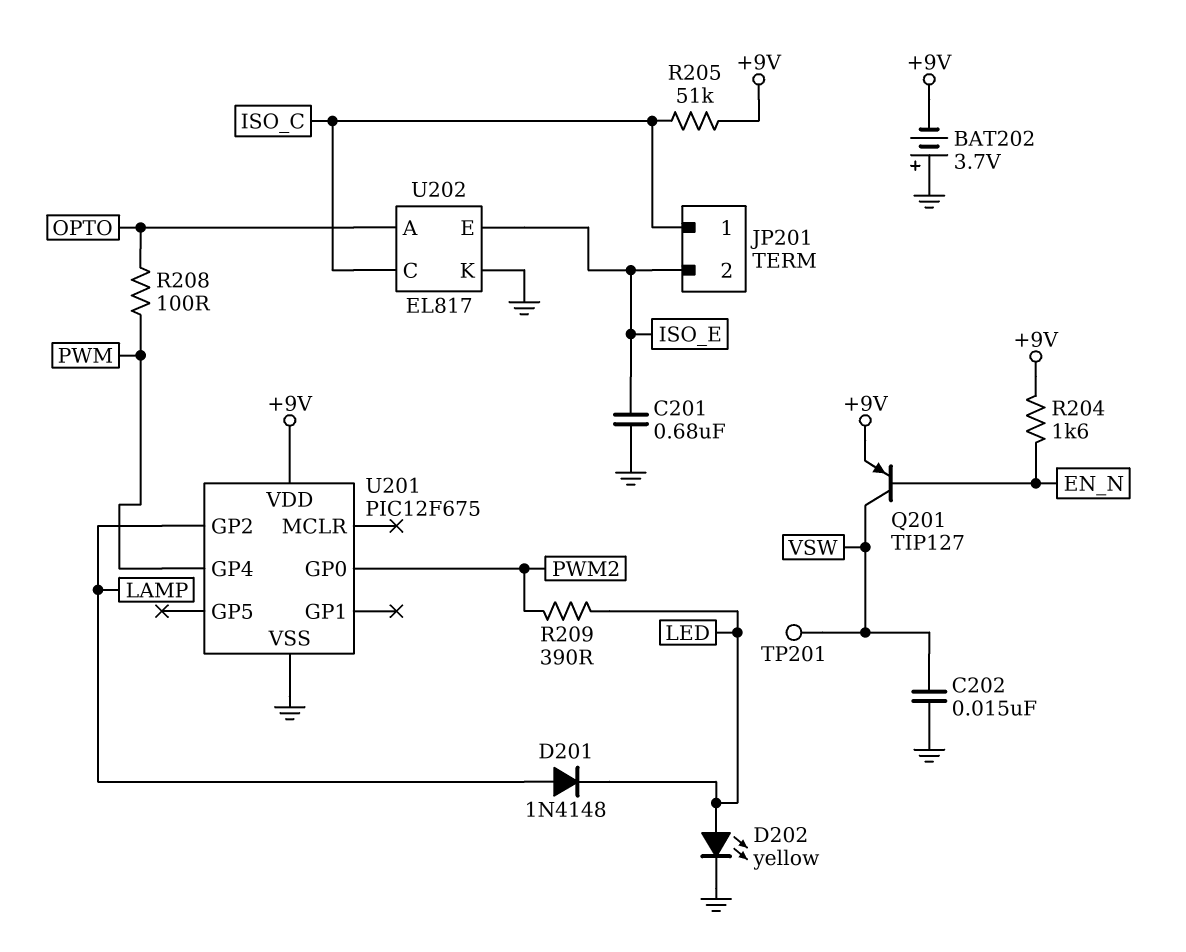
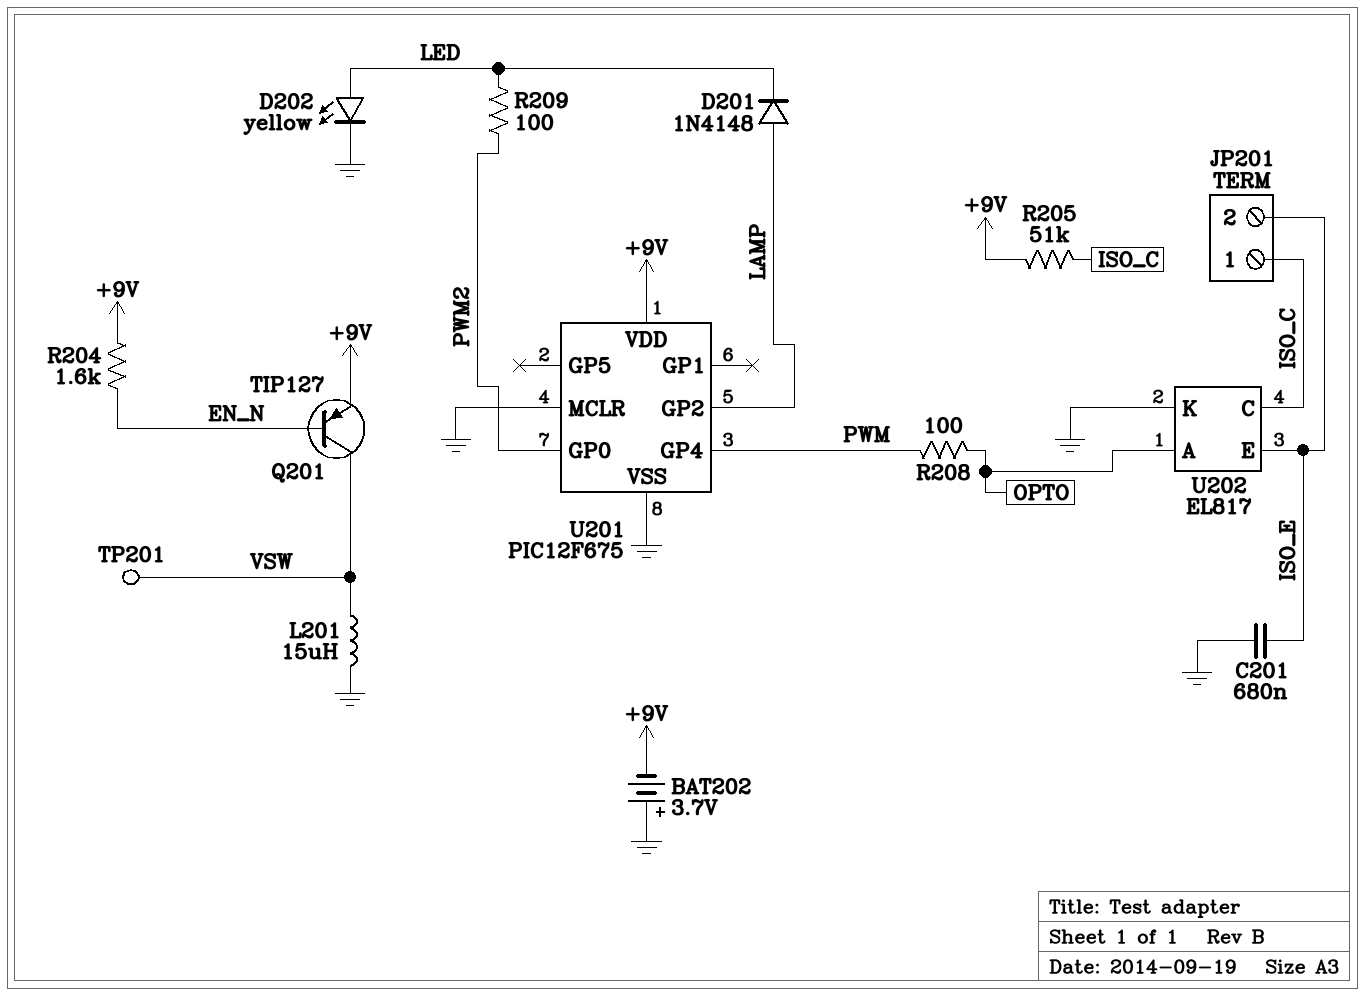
C202: 15nF (GND, VSW) -> none
L201: none -> 15uH (GND, VSW)
R209: 390 (LED, PWM2) -> 100 (LED, PWM2)
U201 pin MCLR: none -> GND

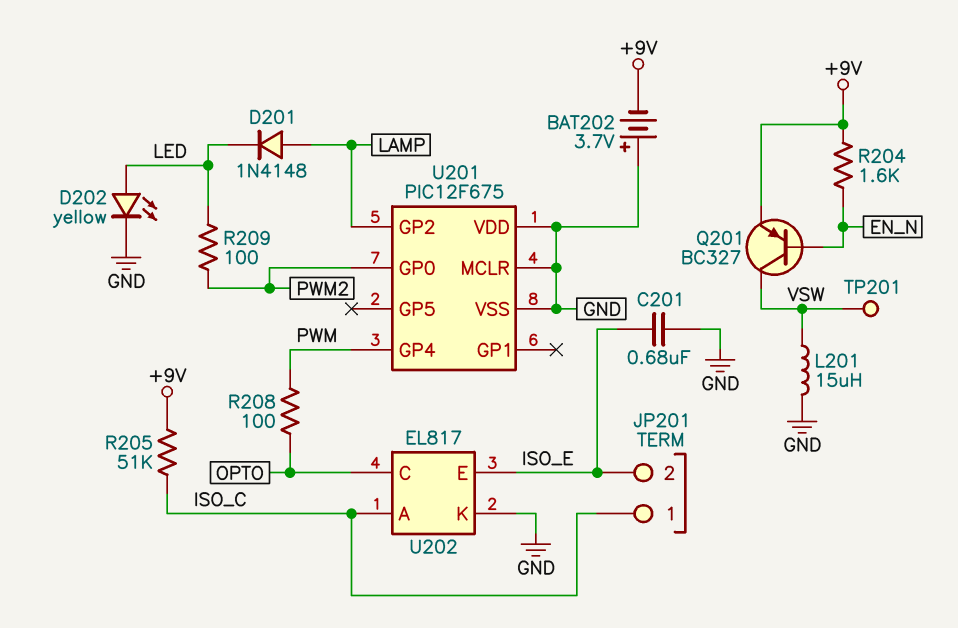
Q201: PNP TIP127 (B EN_N, C VSW, E +9V) -> PNP BC327 (B EN_N, C VSW, E +9V)
U201 pin VDD: +9V -> GND
U202 pin A: OPTO -> ISO_C
U202 pin C: ISO_C -> OPTO

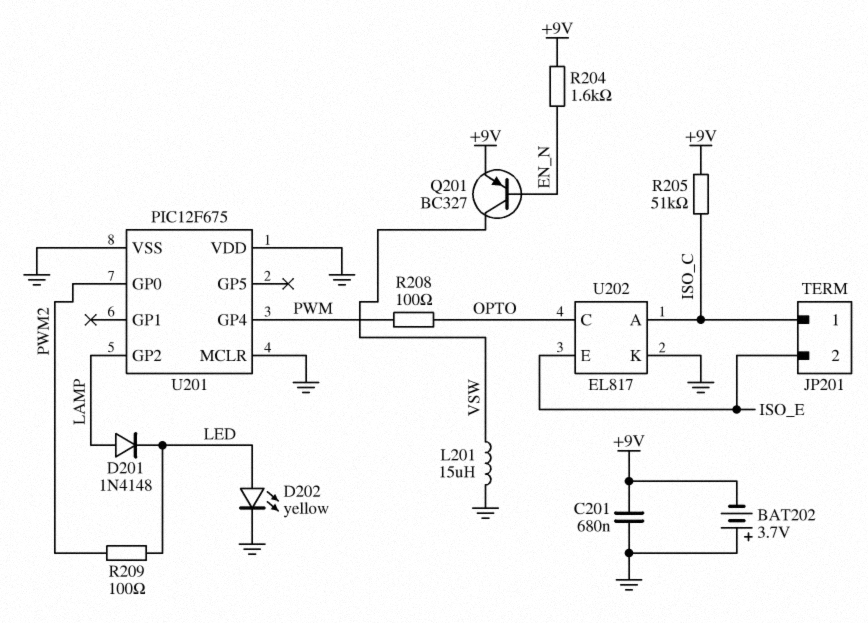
C201: 680nF (GND, ISO_E) -> 680nF (+9V, GND)
TP201: test point (VSW) -> none

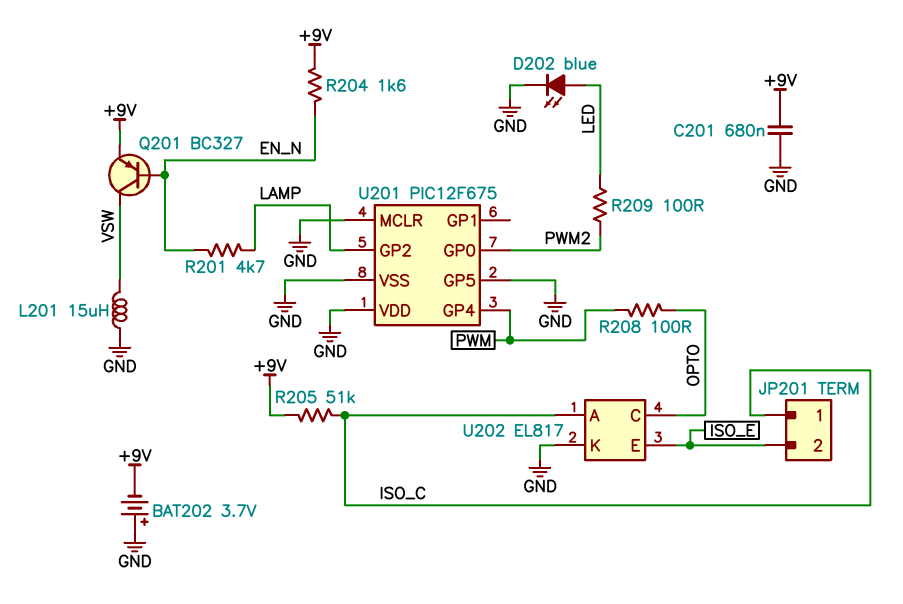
D201: diode 1N4148 (A LAMP, K LED) -> none
D202: LED yellow (A LED, K GND) -> LED blue (A LED, K GND)
R201: none -> 4.7k (EN_N, LAMP)
U201 pin GP5: none -> GND

